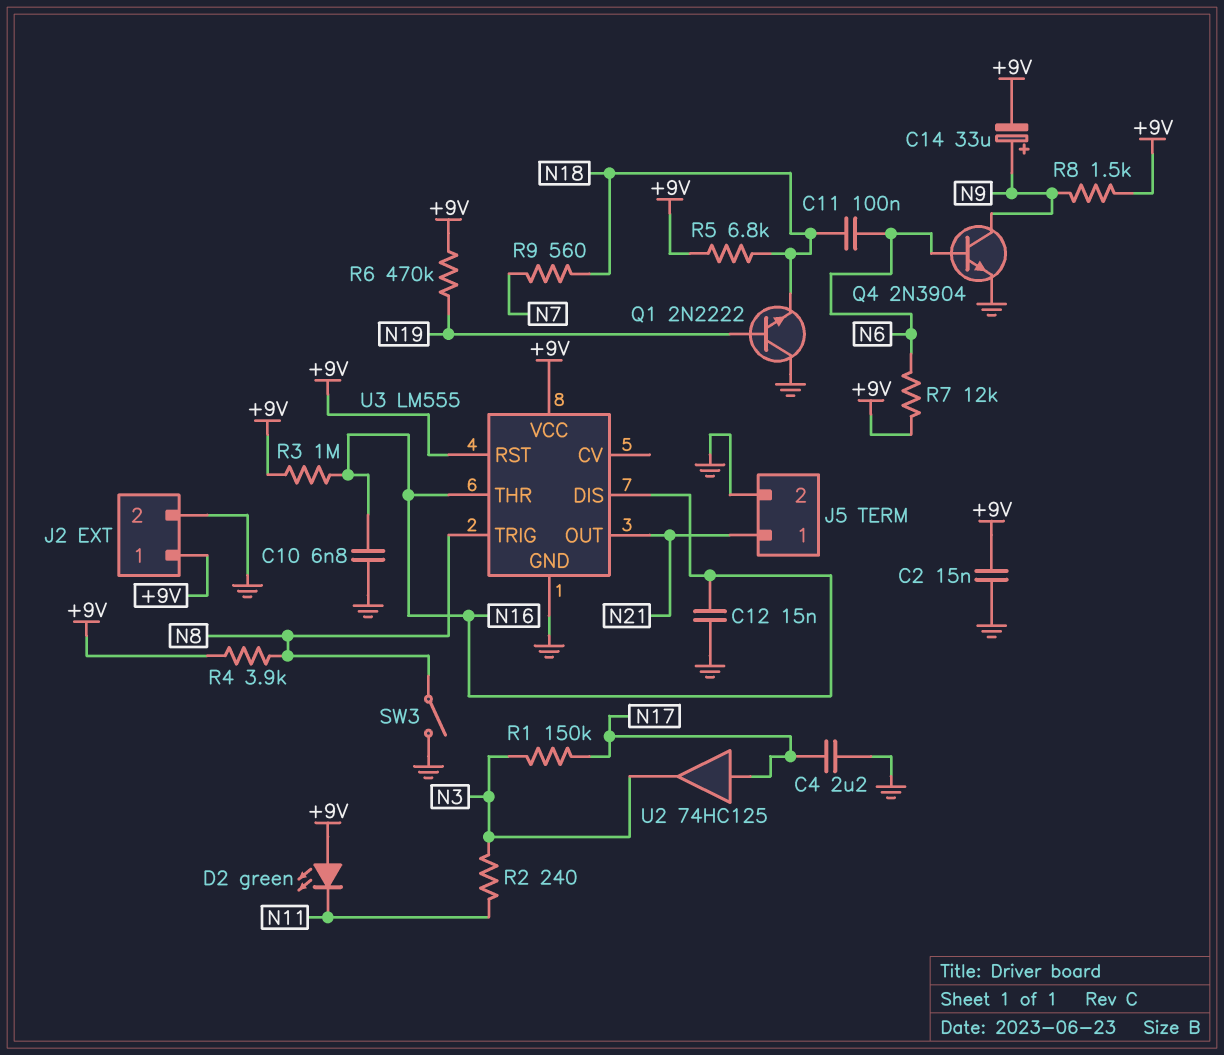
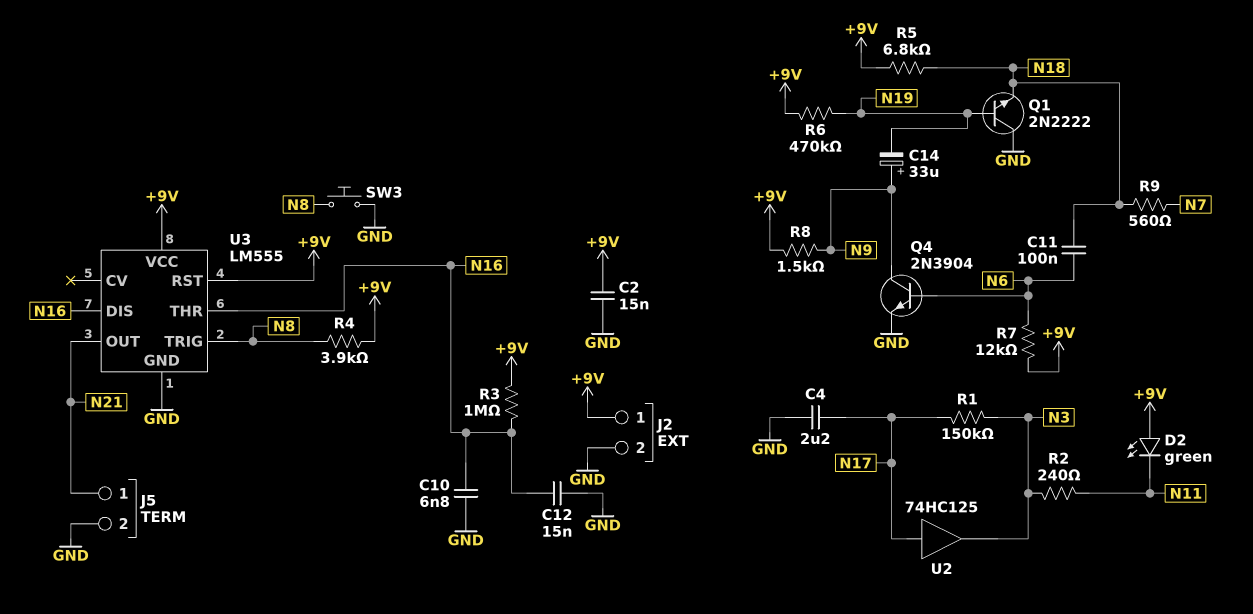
C14: 33uF (plus N9, minus +9V) -> 33uF (plus N9, minus N19)
SW3: switch (GND, N8) -> button (GND, N8)

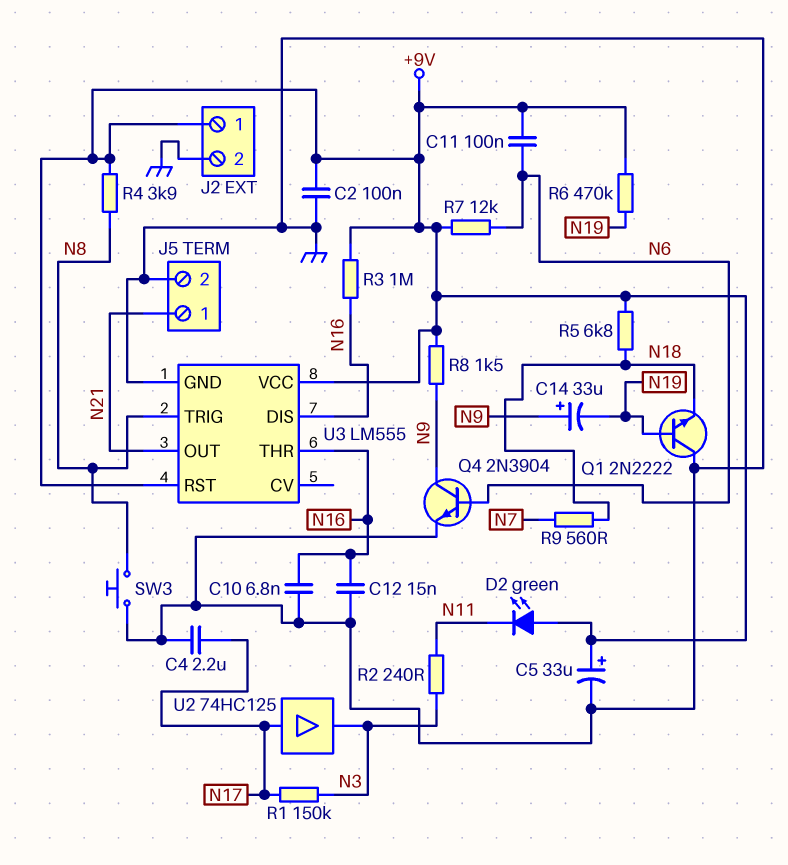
C2: 15nF (+9V, GND) -> 100nF (+9V, GND)
C5: none -> 33uF (plus +9V, minus GND)
C11: 100nF (N6, N18) -> 100nF (+9V, N6)

